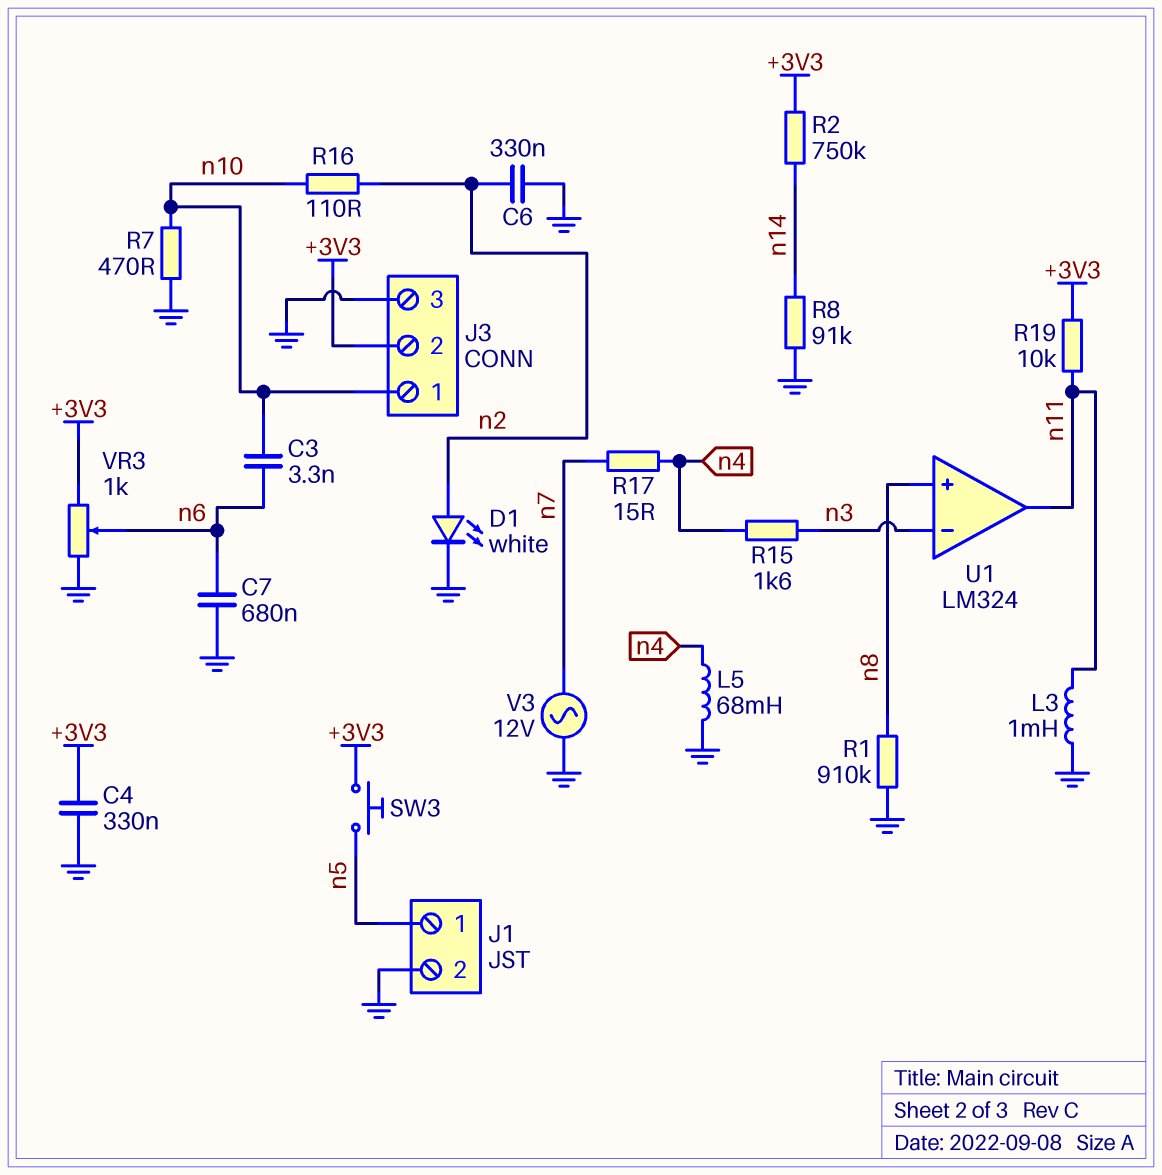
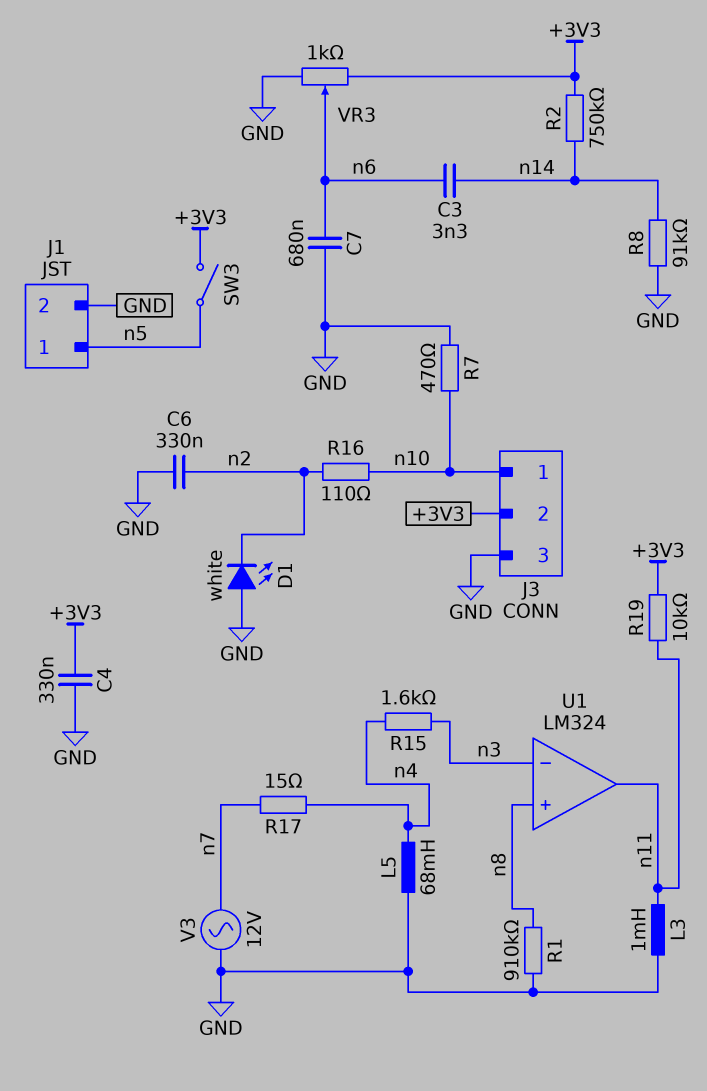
C3: 3.3nF (n6, n10) -> 3.3nF (n6, n14)
D1: LED white (A n2, K GND) -> LED white (A GND, K n2)
SW3: button (+3V3, n5) -> switch (+3V3, n5)

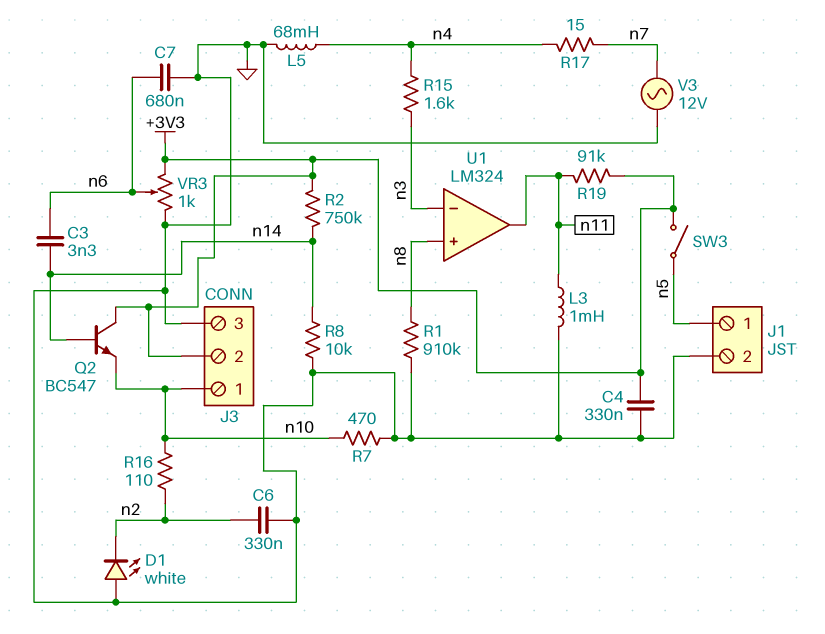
Q2: none -> NPN BC547 (B n14, C +3V3, E n10)
R8: 91k (GND, n14) -> 10k (GND, n14)
R19: 10k (+3V3, n11) -> 91k (+3V3, n11)

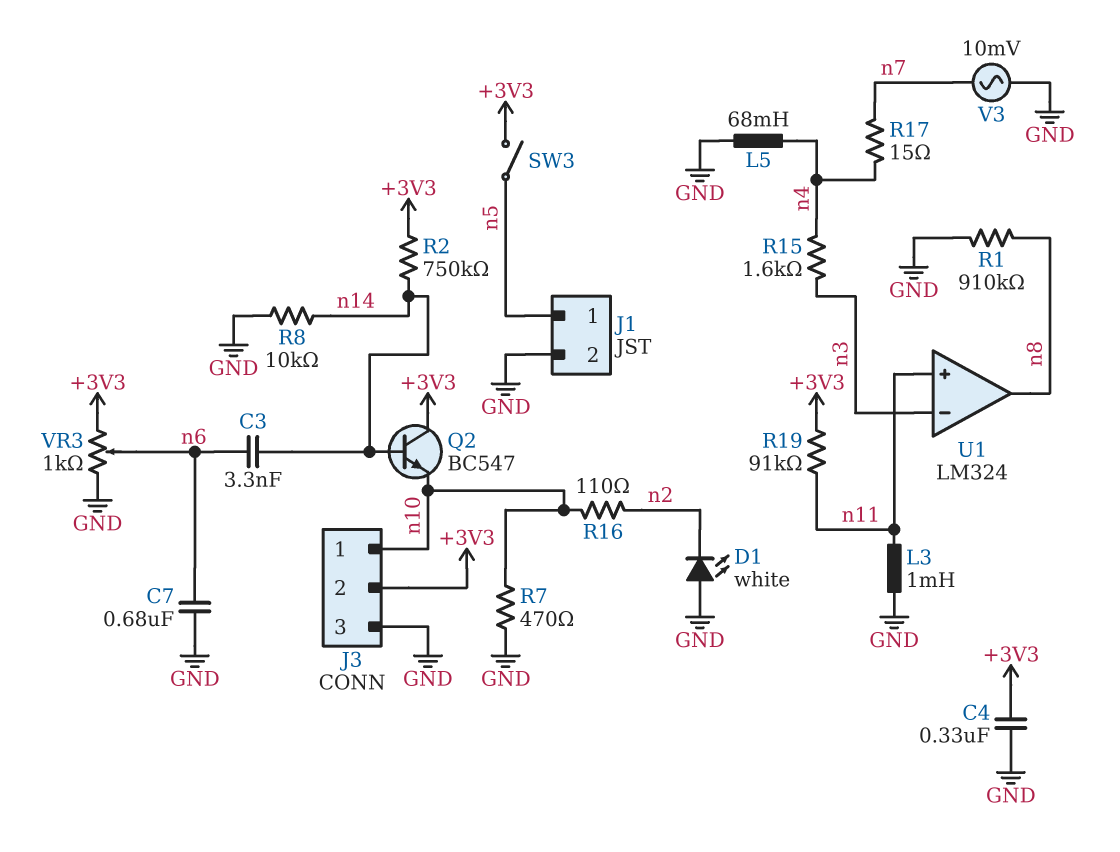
C6: 330nF (GND, n2) -> none
U1 pin in+: n8 -> n11
U1 pin out: n11 -> n8
V3: AC 12V (GND, n7) -> AC 10mV (GND, n7)

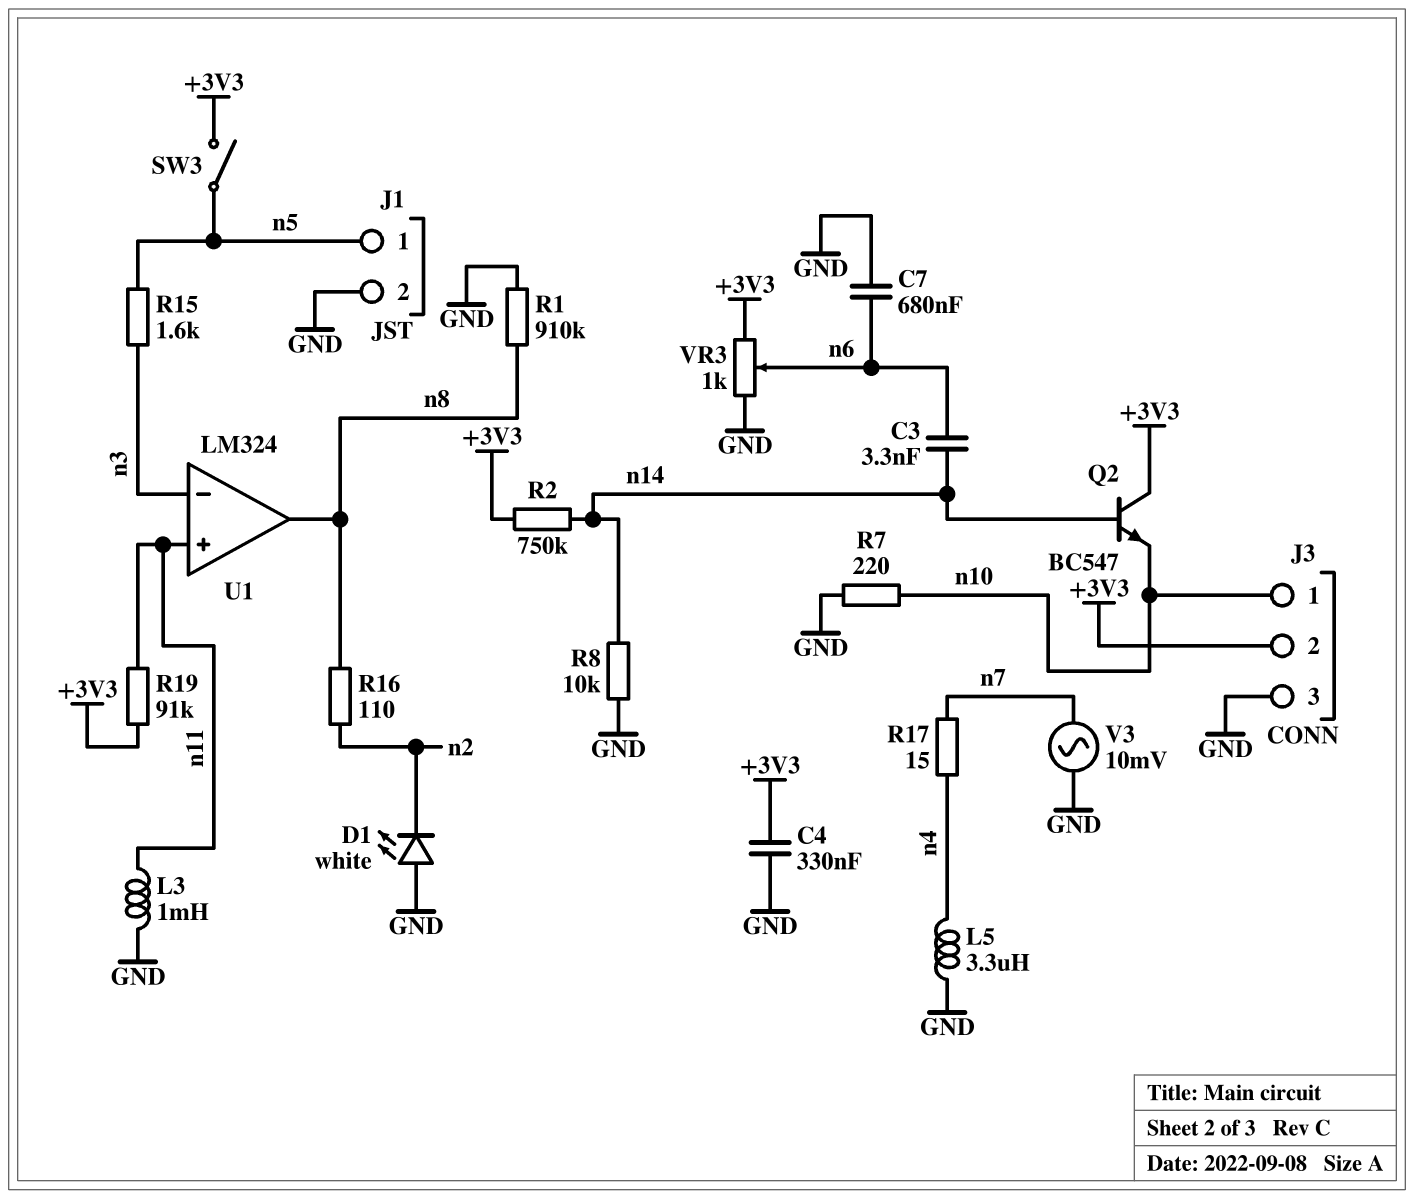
L5: 68mH (GND, n4) -> 3.3uH (GND, n4)
R7: 470 (GND, n10) -> 220 (GND, n10)
R15: 1.6k (n3, n4) -> 1.6k (n3, n5)
R16: 110 (n2, n10) -> 110 (n2, n8)

